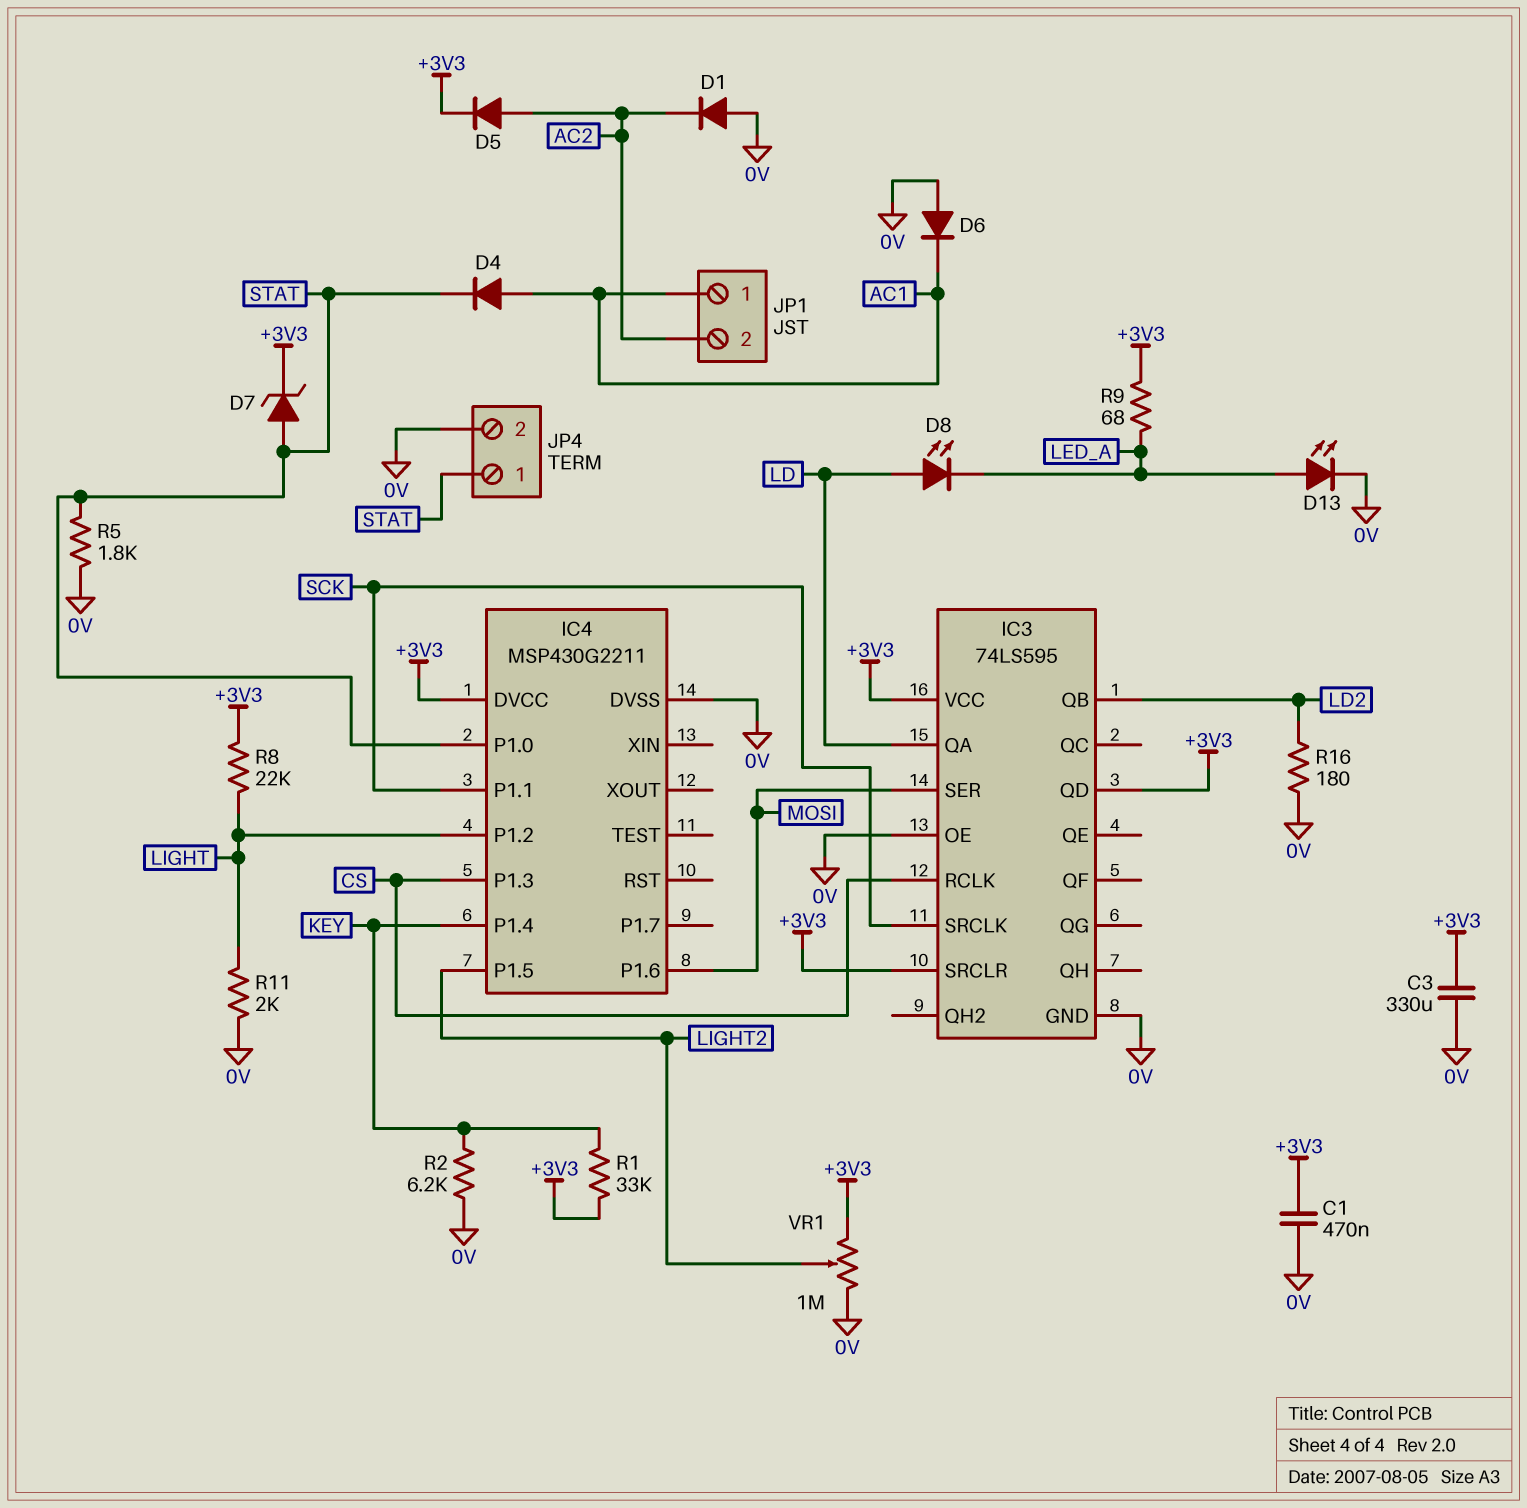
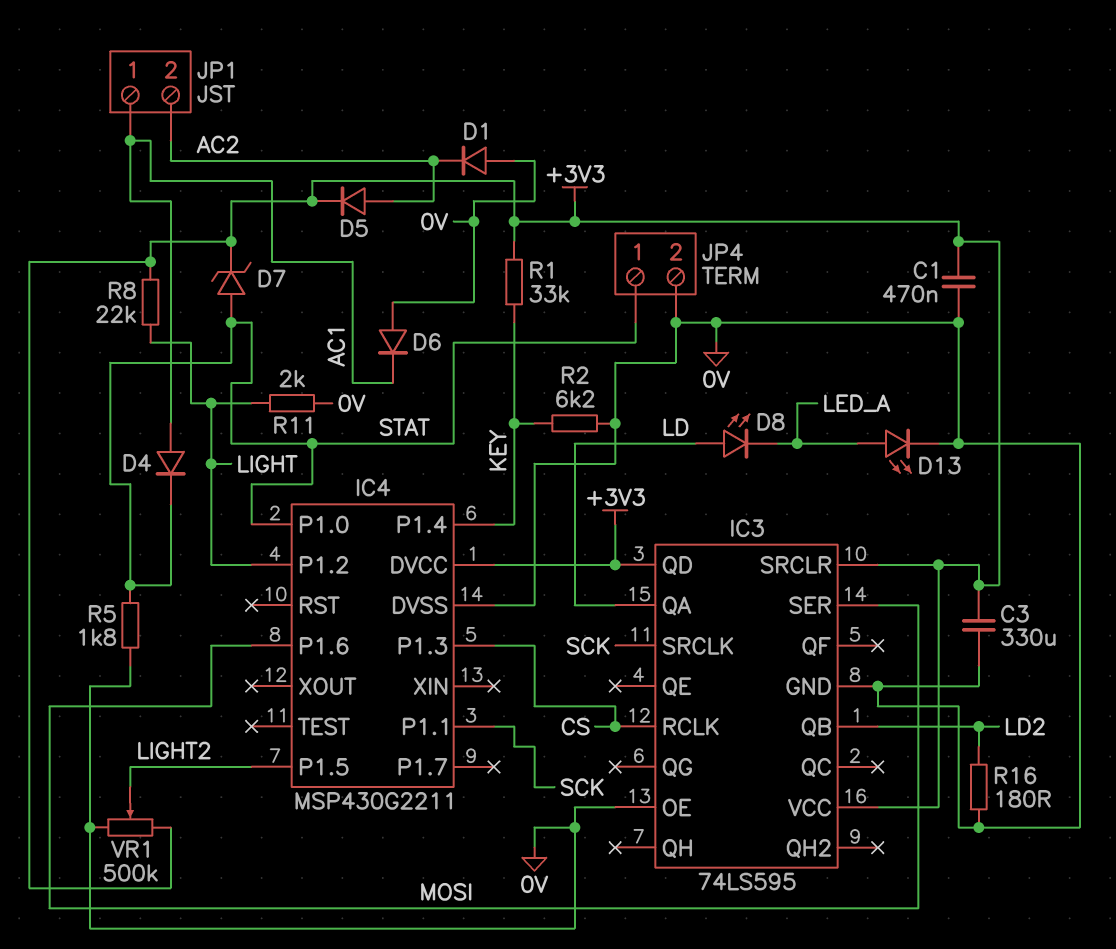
R9: 68 (+3V3, LED_A) -> none
VR1: 1M (+3V3, 0V, wiper LIGHT2) -> 500k (+3V3, 0V, wiper LIGHT2)

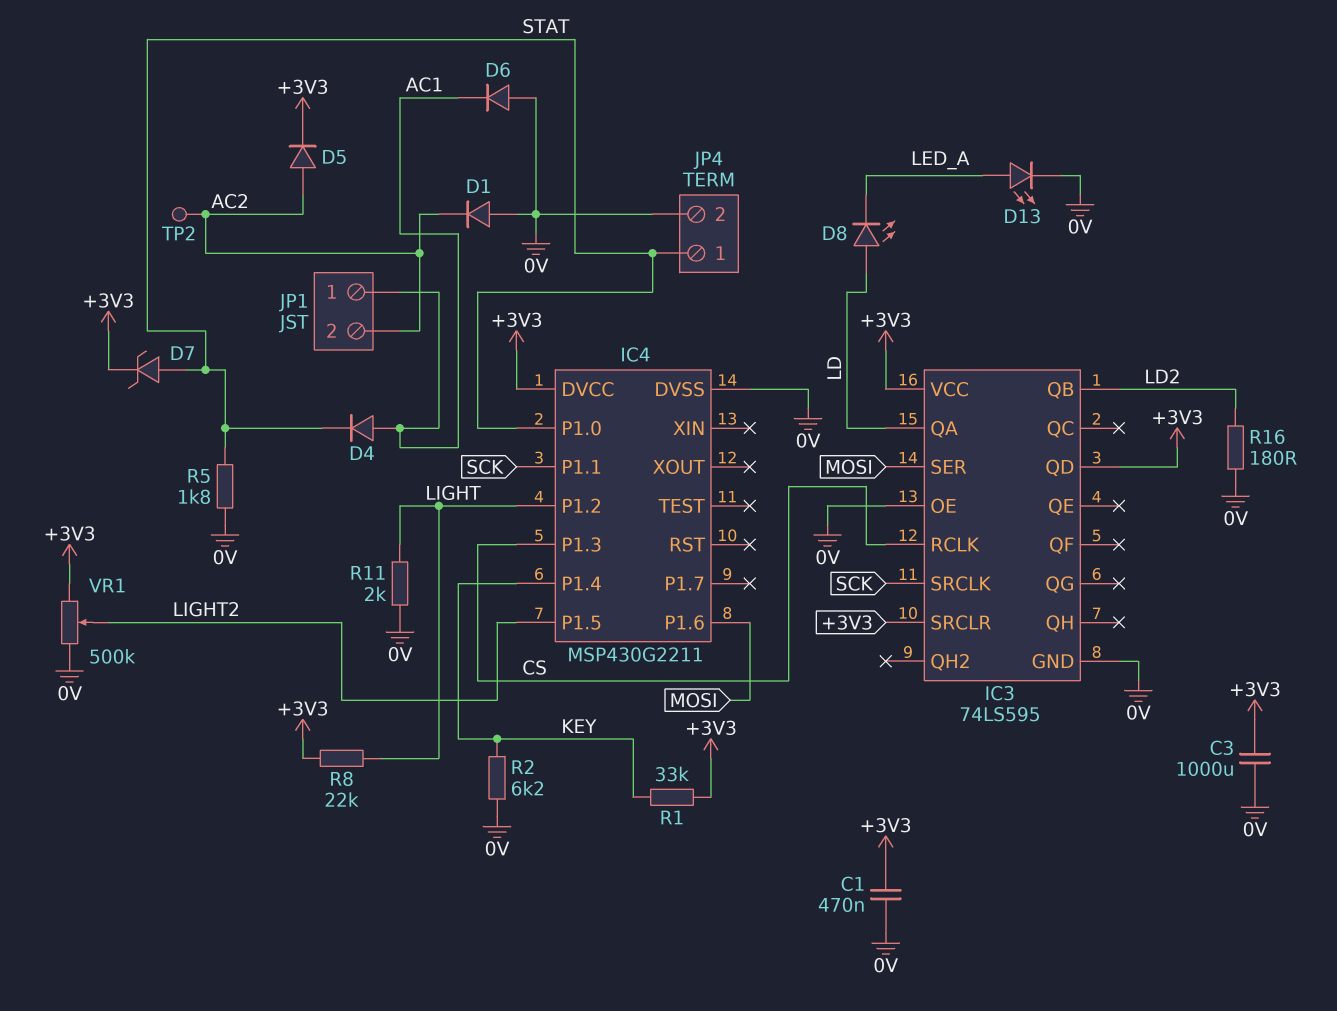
C3: 330uF (+3V3, 0V) -> 1000uF (+3V3, 0V)
TP2: none -> test point (AC2)

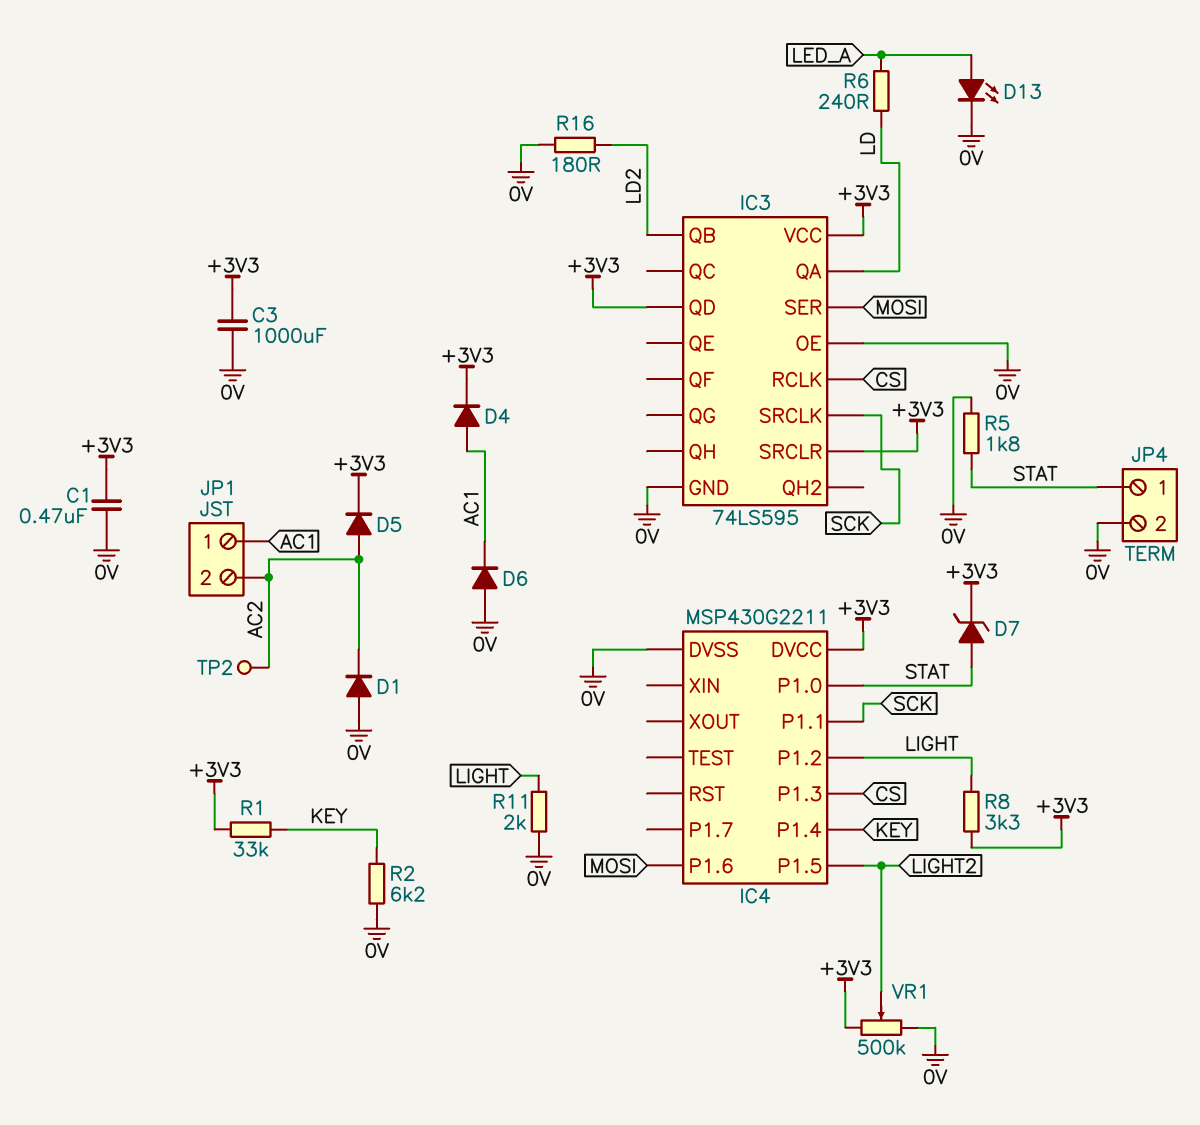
D4: diode (A AC1, K STAT) -> diode (A AC1, K +3V3)
D8: LED (A LD, K LED_A) -> none
R6: none -> 240 (LD, LED_A)
R8: 22k (+3V3, LIGHT) -> 3.3k (+3V3, LIGHT)

